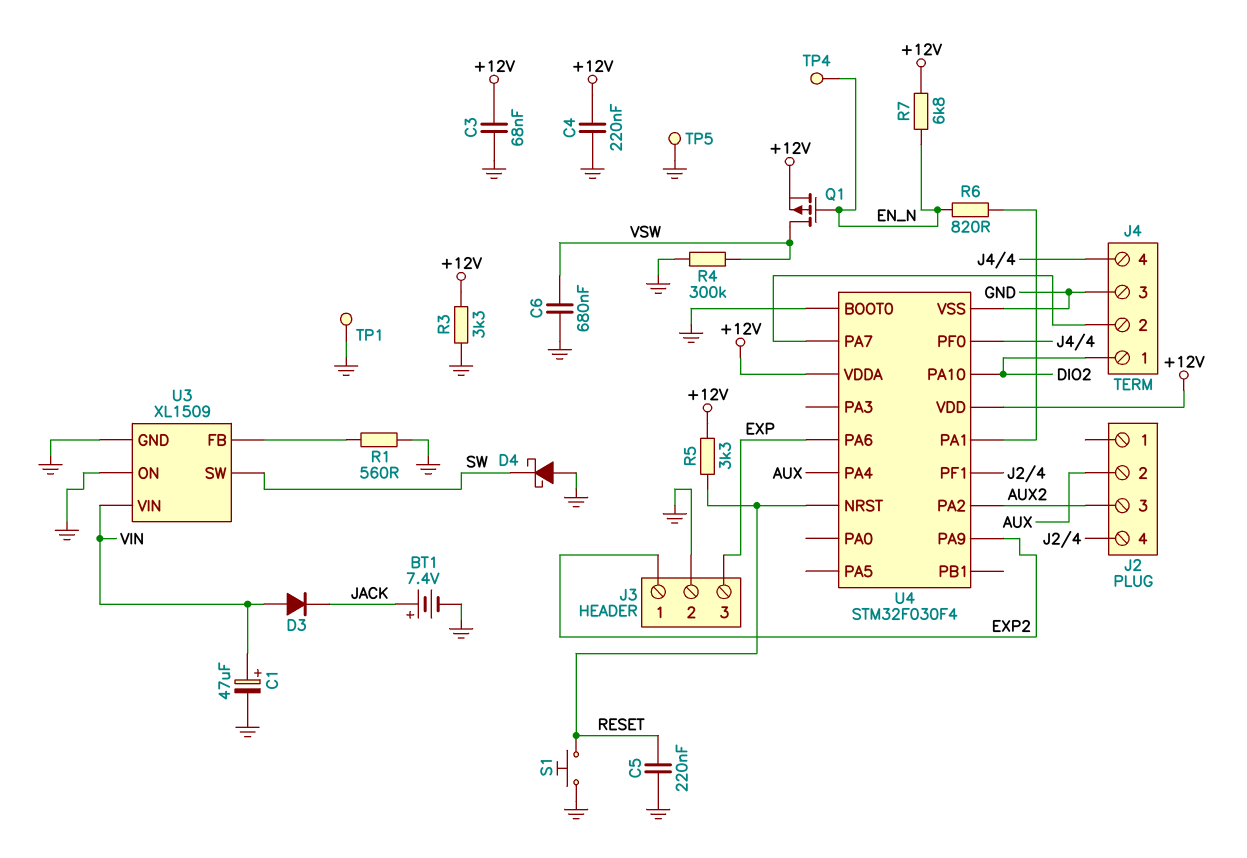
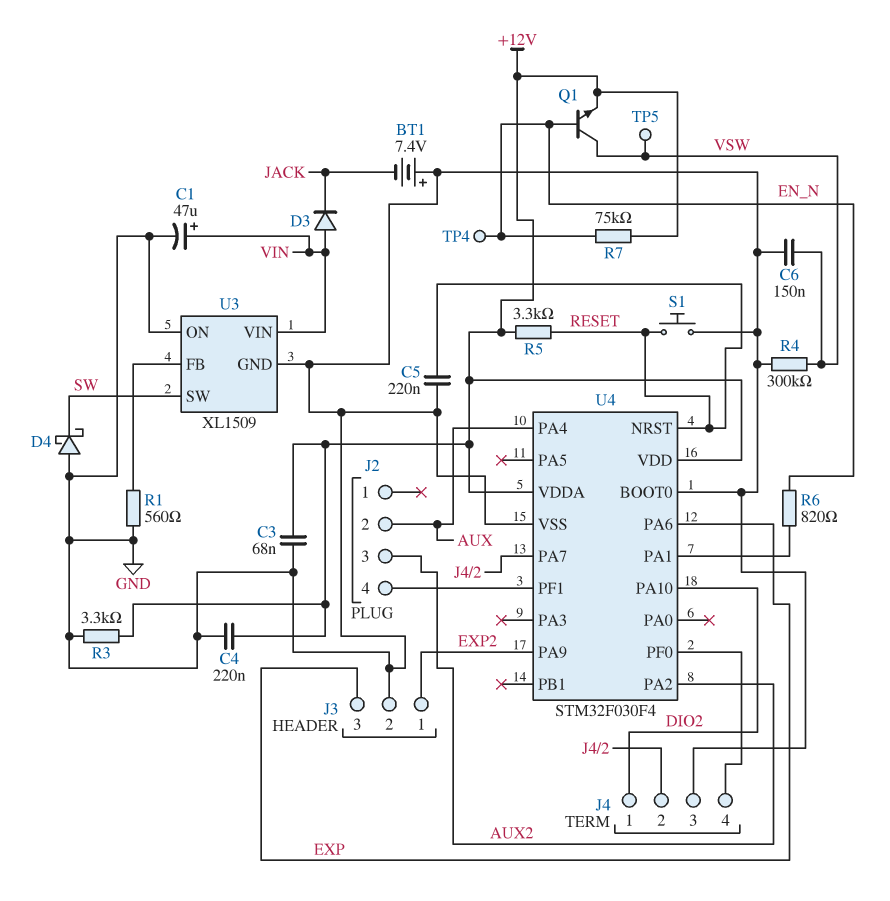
BT1: 7.4V (plus JACK, minus GND) -> 7.4V (plus GND, minus JACK)
C6: 680nF (GND, VSW) -> 150nF (GND, VSW)
Q1: PMOS (G EN_N, D VSW, S +12V) -> NPN (B EN_N, C VSW, E +12V)
R7: 6.8k (+12V, EN_N) -> 75k (+12V, EN_N)
TP1: test point (GND) -> none
TP5: test point (GND) -> test point (VSW)

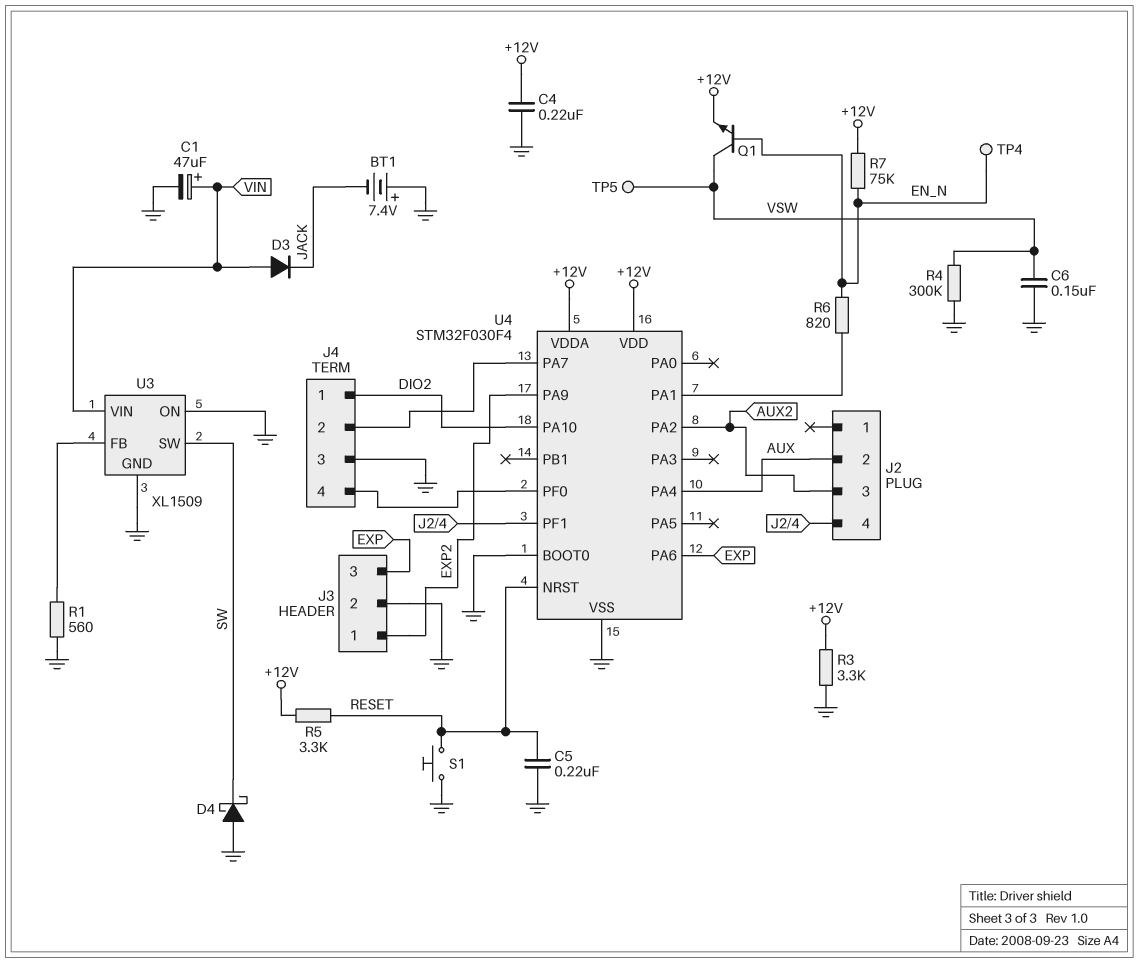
C3: 68nF (+12V, GND) -> none

